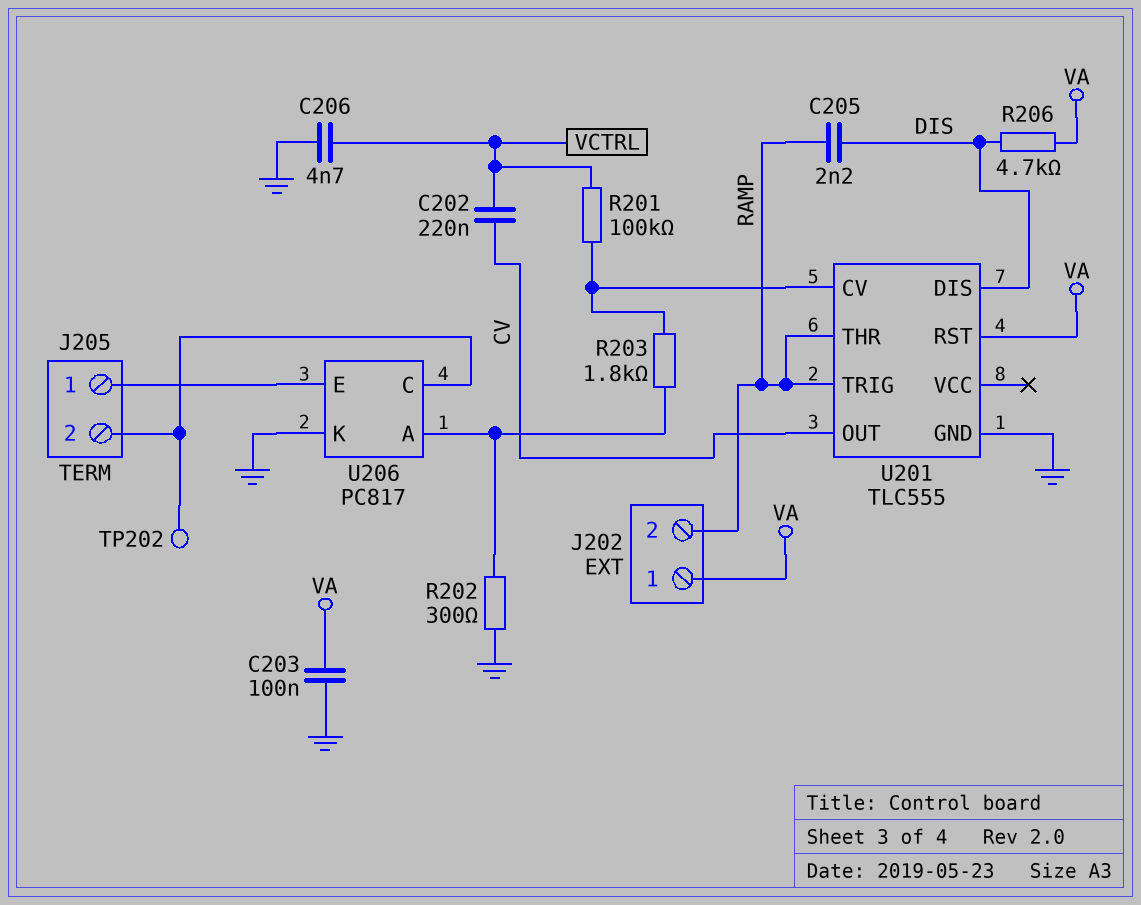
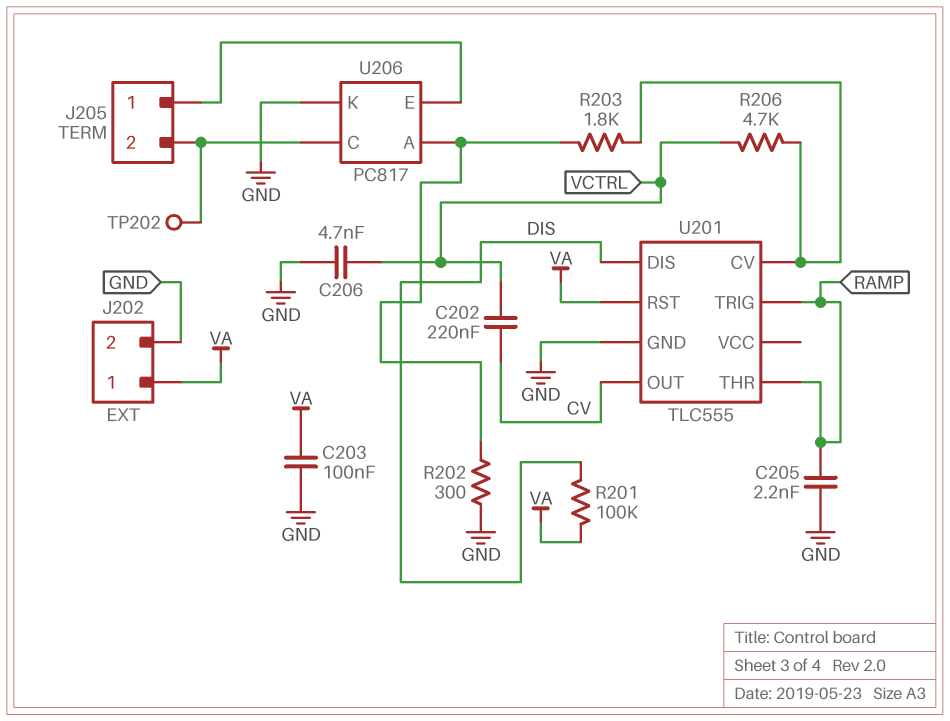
C205: 2.2nF (DIS, RAMP) -> 2.2nF (GND, RAMP)
J202 pin 2: RAMP -> GND
R201: 100k (U201/CV, VCTRL) -> 100k (DIS, VA)
R206: 4.7k (DIS, VA) -> 4.7k (U201/CV, VCTRL)

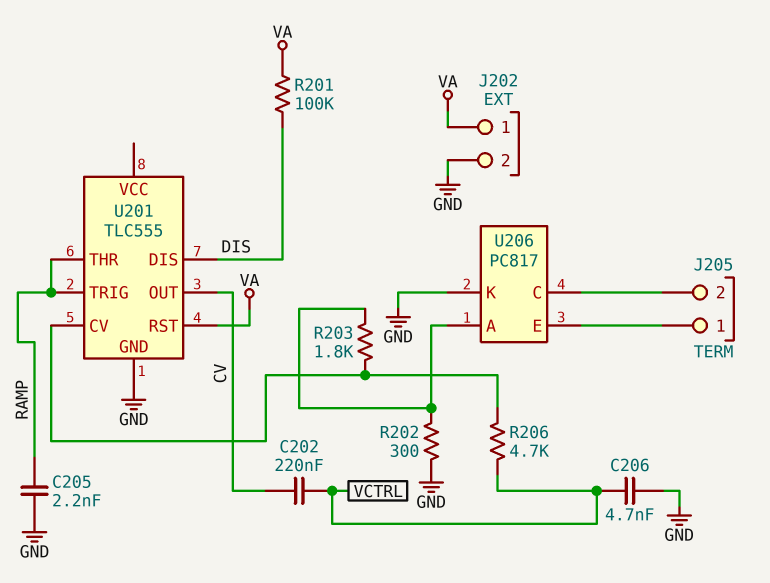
C203: 100nF (GND, VA) -> none
TP202: test point (J205/2) -> none

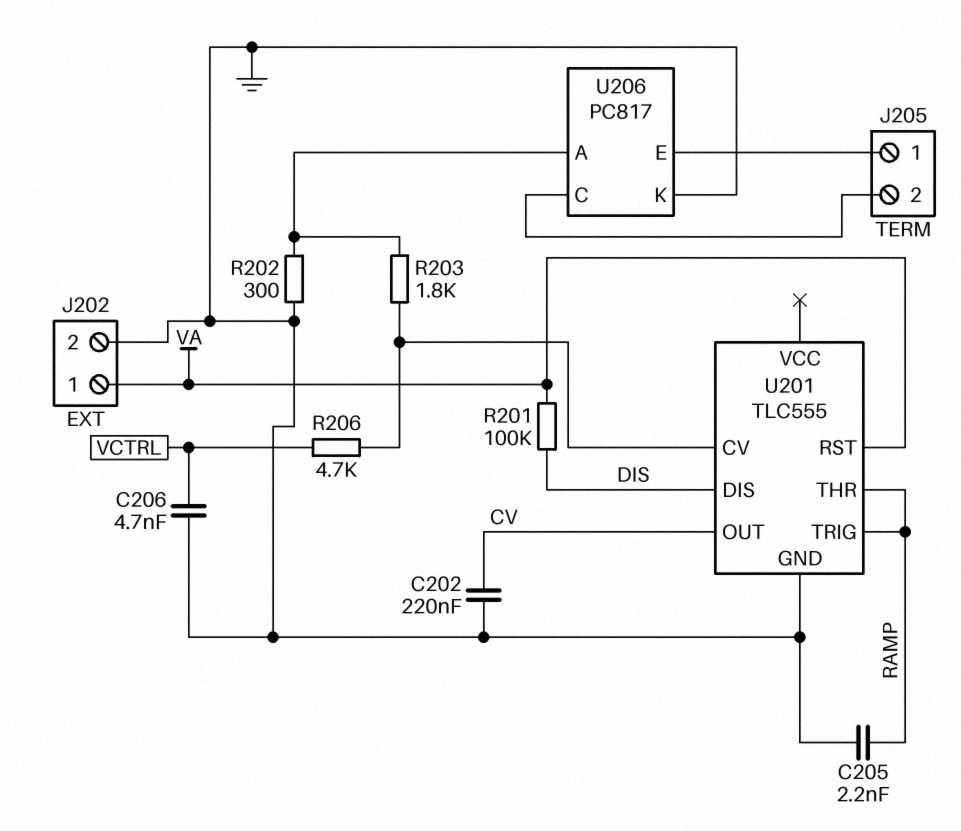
C202: 220nF (CV, VCTRL) -> 220nF (CV, GND)

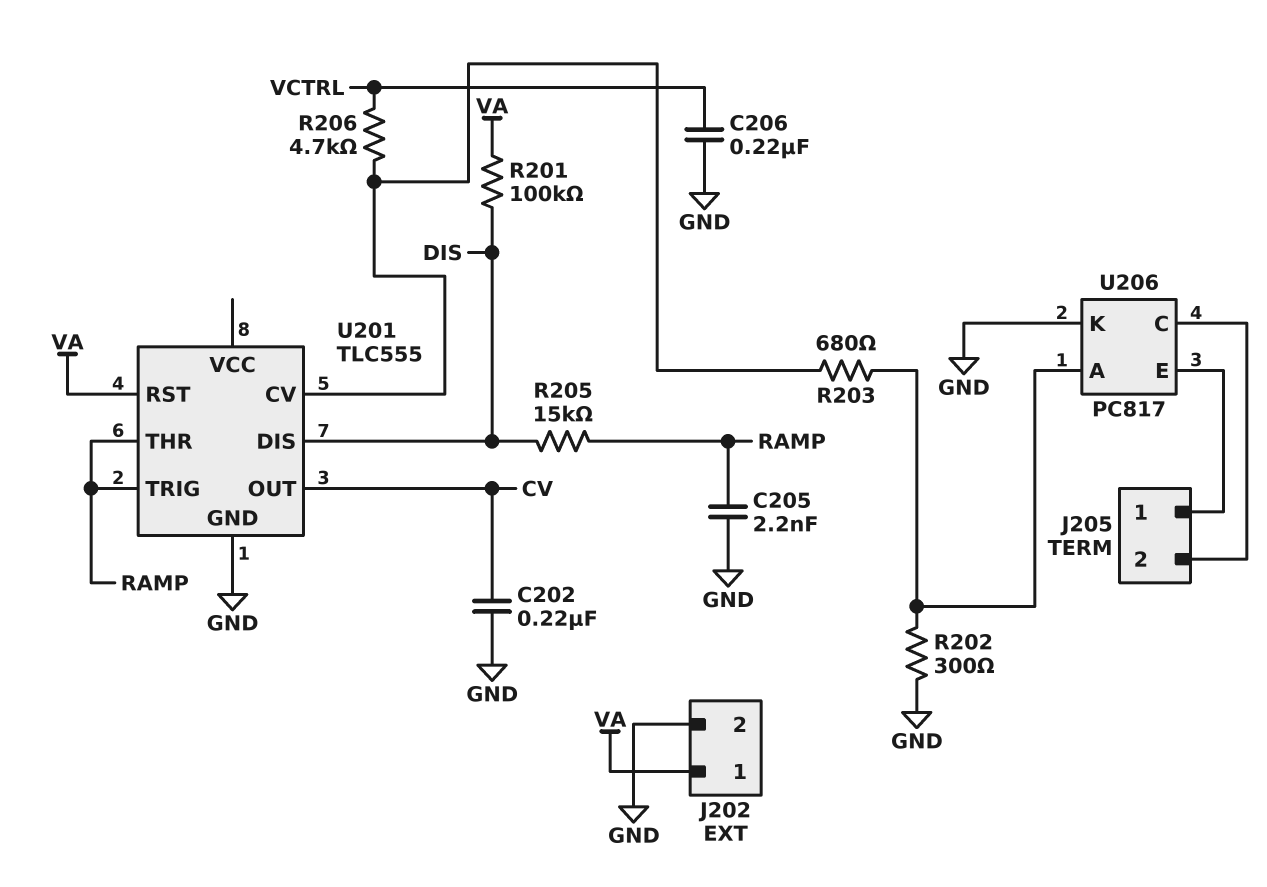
C206: 4.7nF (GND, VCTRL) -> 220nF (GND, VCTRL)
R203: 1.8k (U201/CV, U206/A) -> 680 (U201/CV, U206/A)
R205: none -> 15k (DIS, RAMP)

